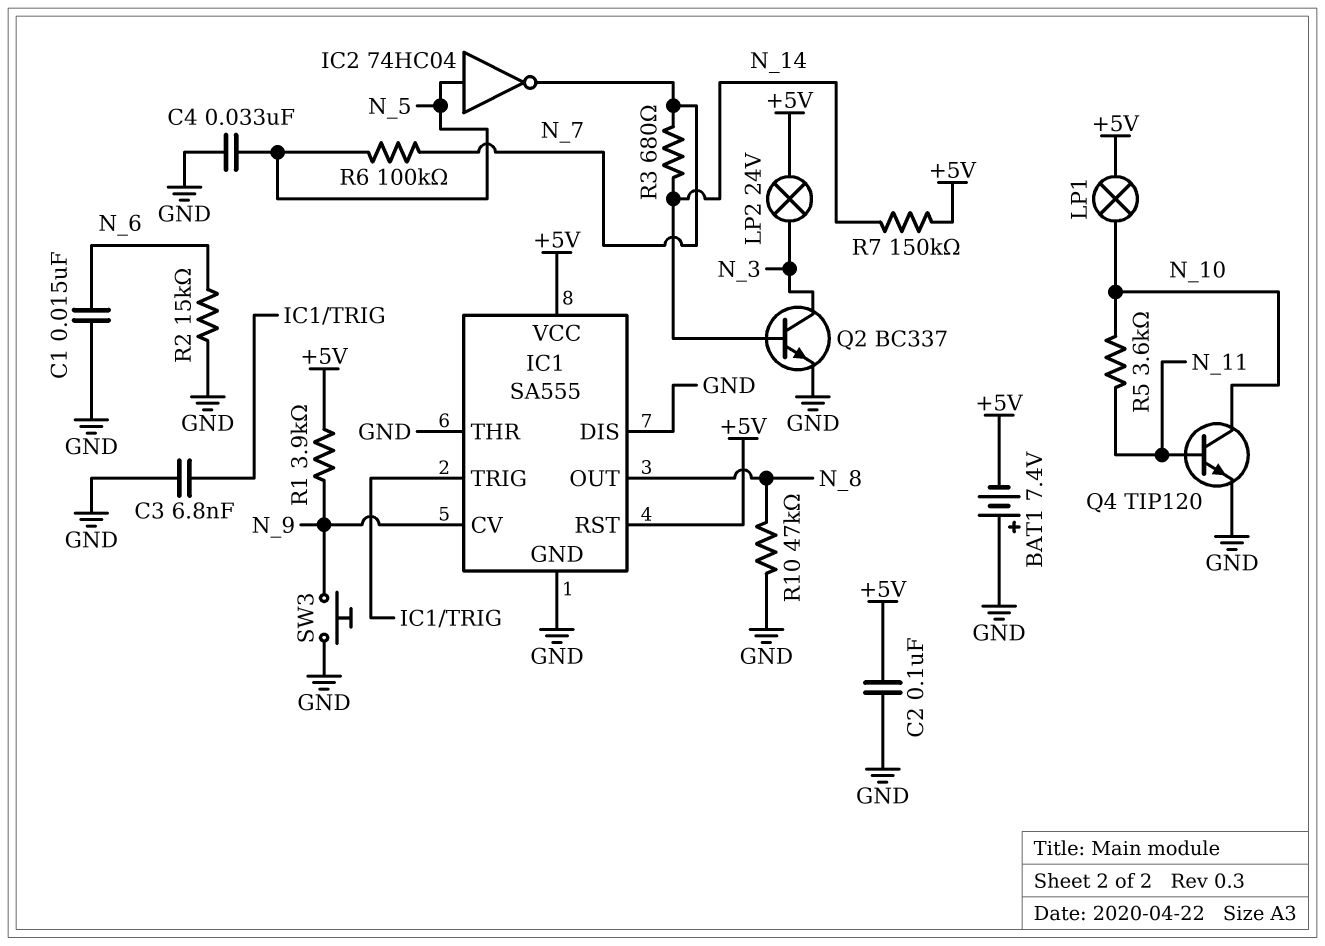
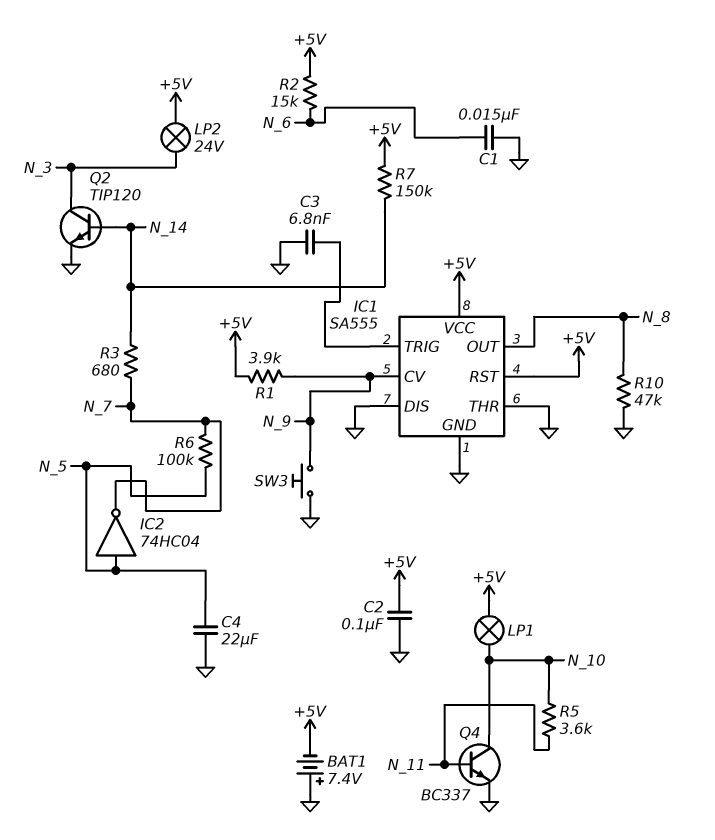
C4: 33nF (GND, N_5) -> 22uF (GND, N_5)
Q2: NPN BC337 (B N_14, C N_3, E GND) -> NPN TIP120 (B N_14, C N_3, E GND)
Q4: NPN TIP120 (B N_11, C N_10, E GND) -> NPN BC337 (B N_11, C N_10, E GND)
R2: 15k (GND, N_6) -> 15k (+5V, N_6)

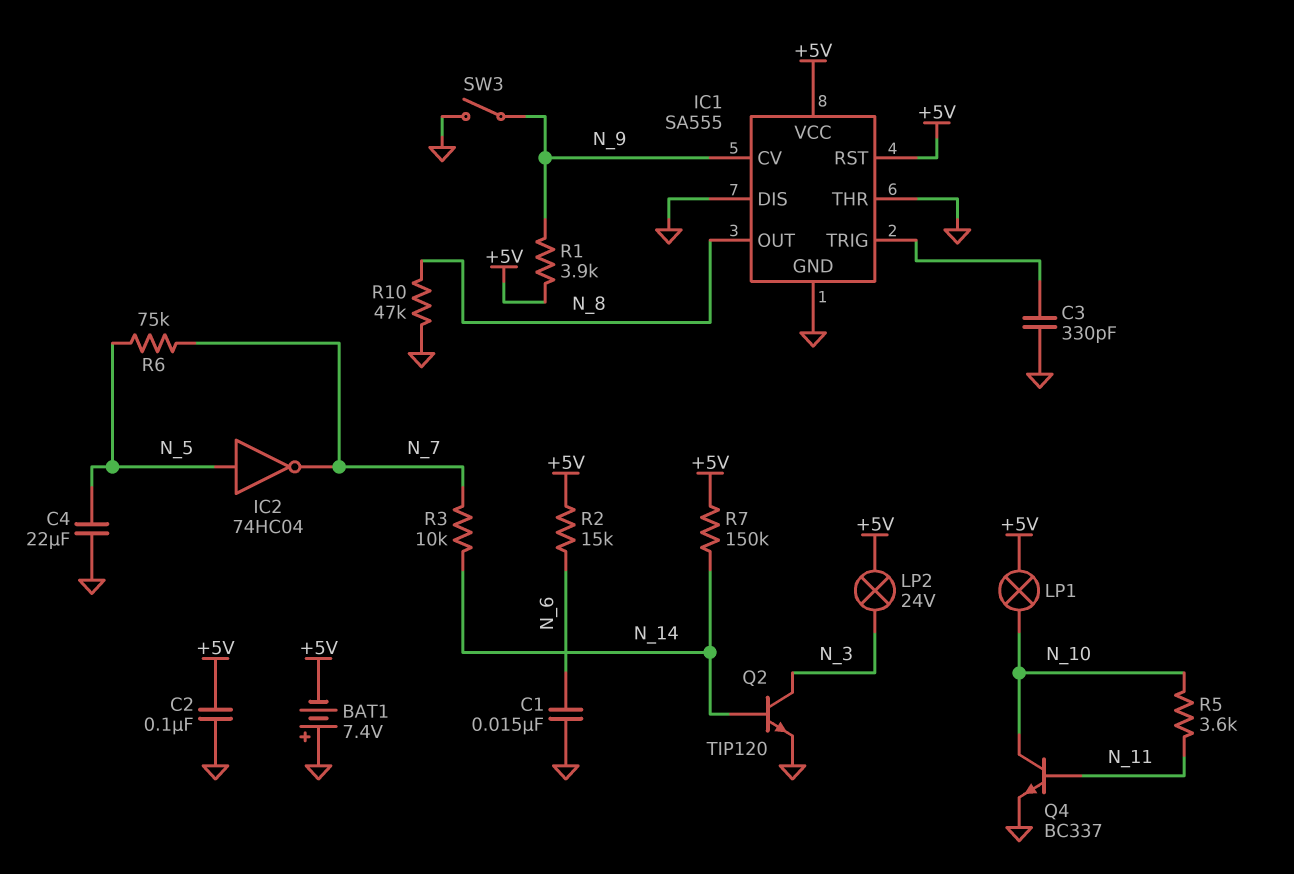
C3: 6.8nF (GND, IC1/TRIG) -> 330pF (GND, IC1/TRIG)
R3: 680 (N_7, N_14) -> 10k (N_7, N_14)
R6: 100k (N_5, N_7) -> 75k (N_5, N_7)
SW3: button (GND, N_9) -> switch (GND, N_9)

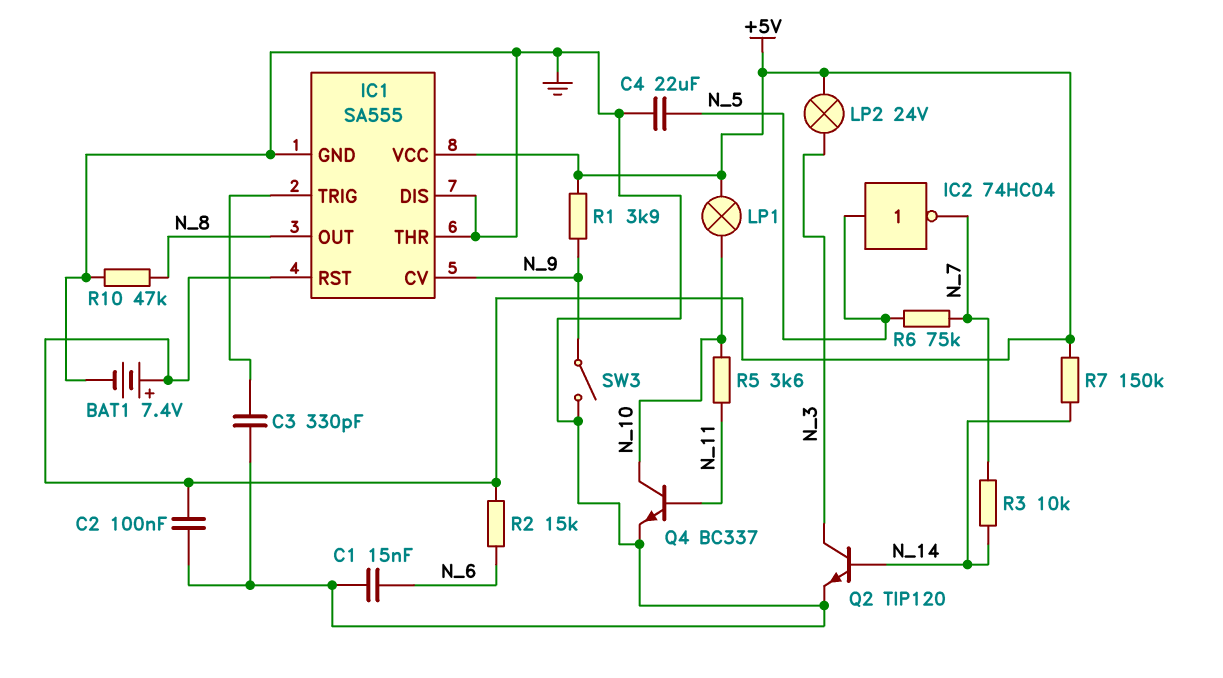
BAT1: 7.4V (plus GND, minus +5V) -> 7.4V (plus +5V, minus GND)

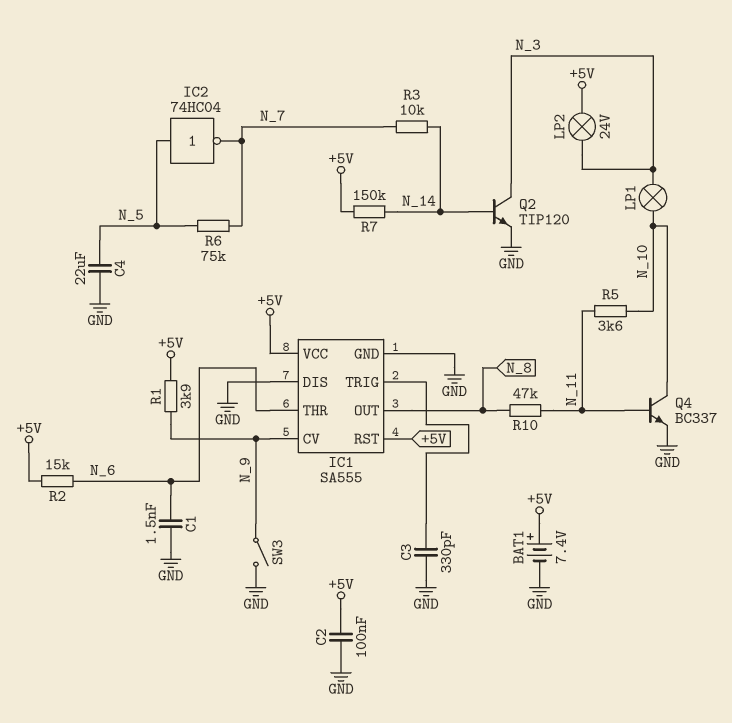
C1: 15nF (GND, N_6) -> 1.5nF (GND, N_6)
IC1 pin THR: GND -> N_6
LP1: lamp (+5V, N_10) -> lamp (N_3, N_10)
R10: 47k (GND, N_8) -> 47k (N_8, N_11)

